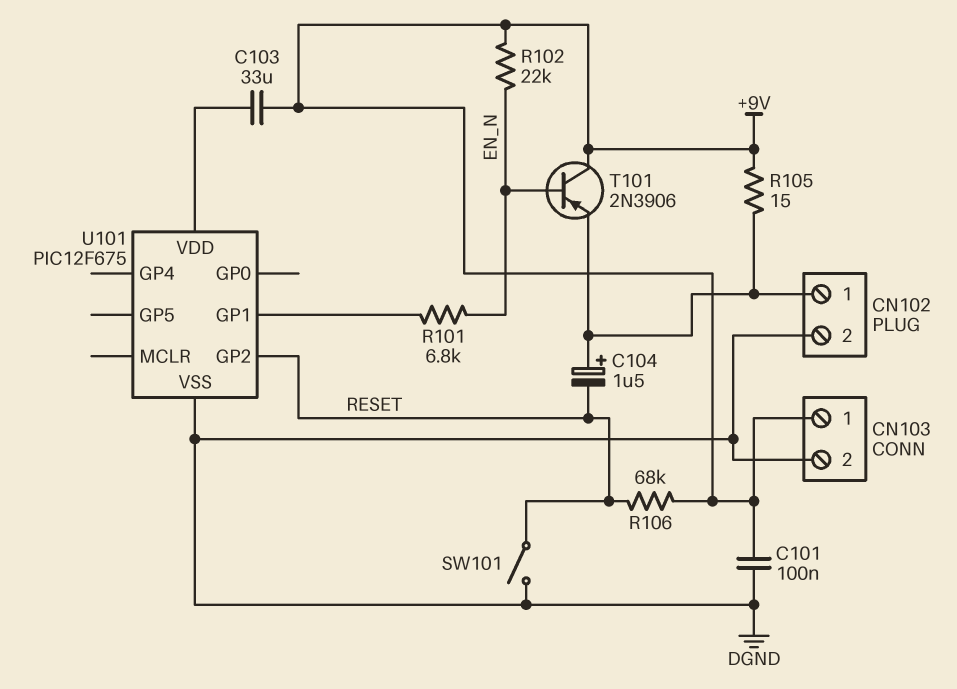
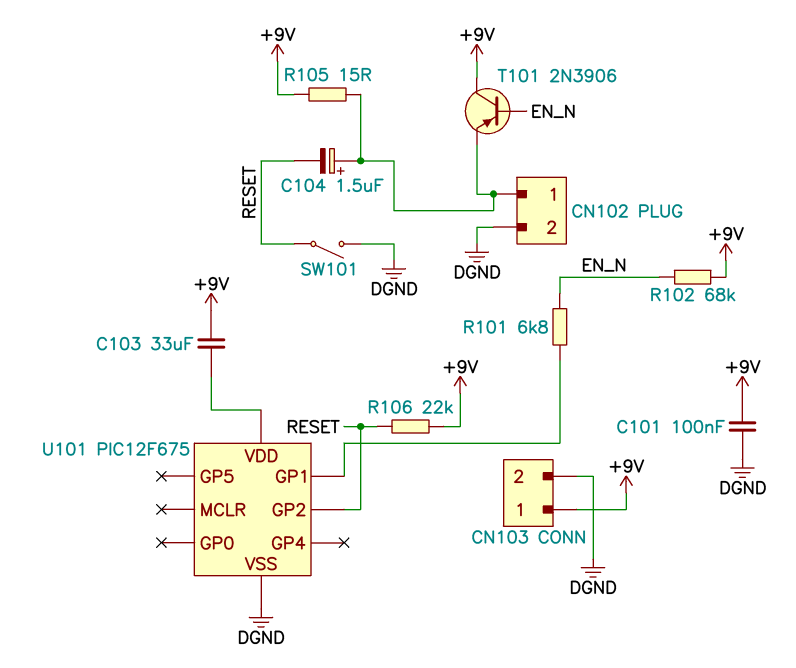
R102: 22k (+9V, EN_N) -> 68k (+9V, EN_N)
R106: 68k (+9V, RESET) -> 22k (+9V, RESET)

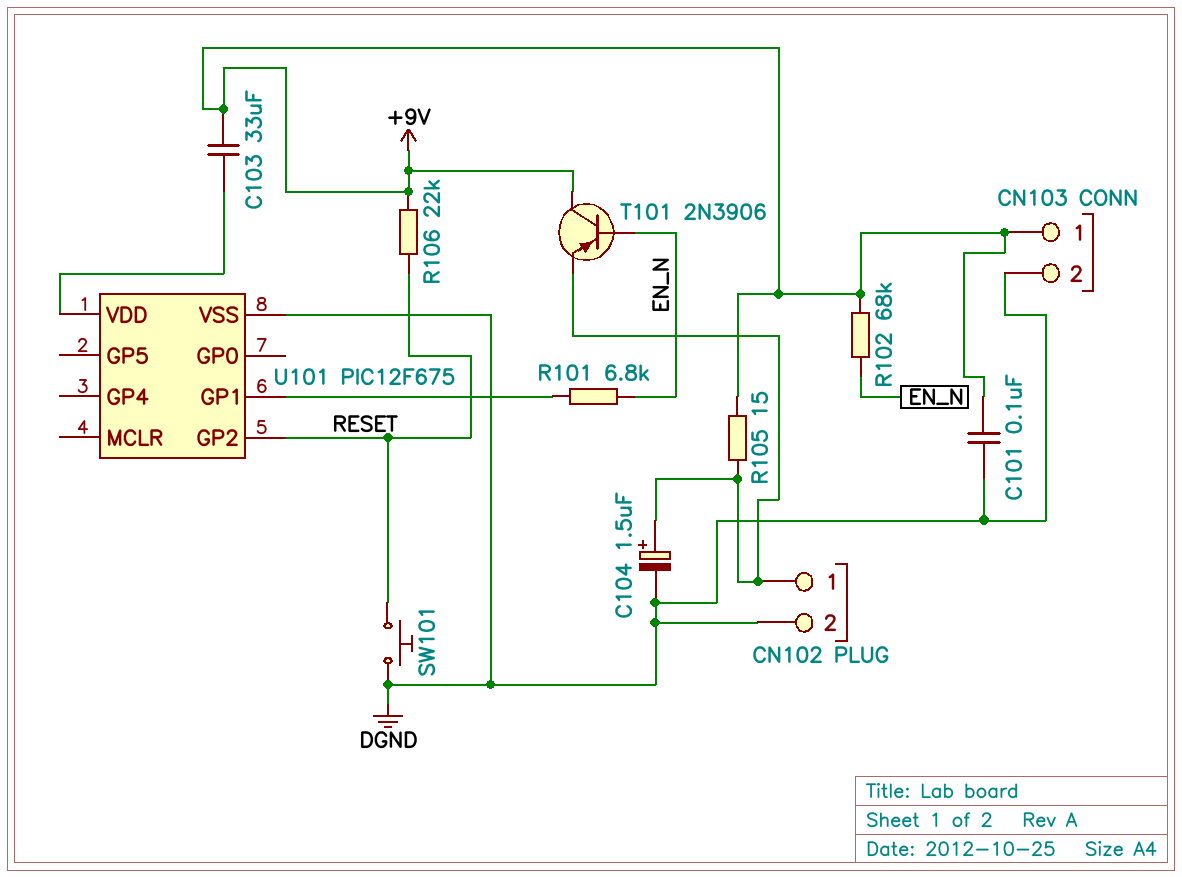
C104: 1.5uF (plus CN102/1, minus RESET) -> 1.5uF (plus CN102/1, minus DGND)
SW101: switch (DGND, RESET) -> button (DGND, RESET)

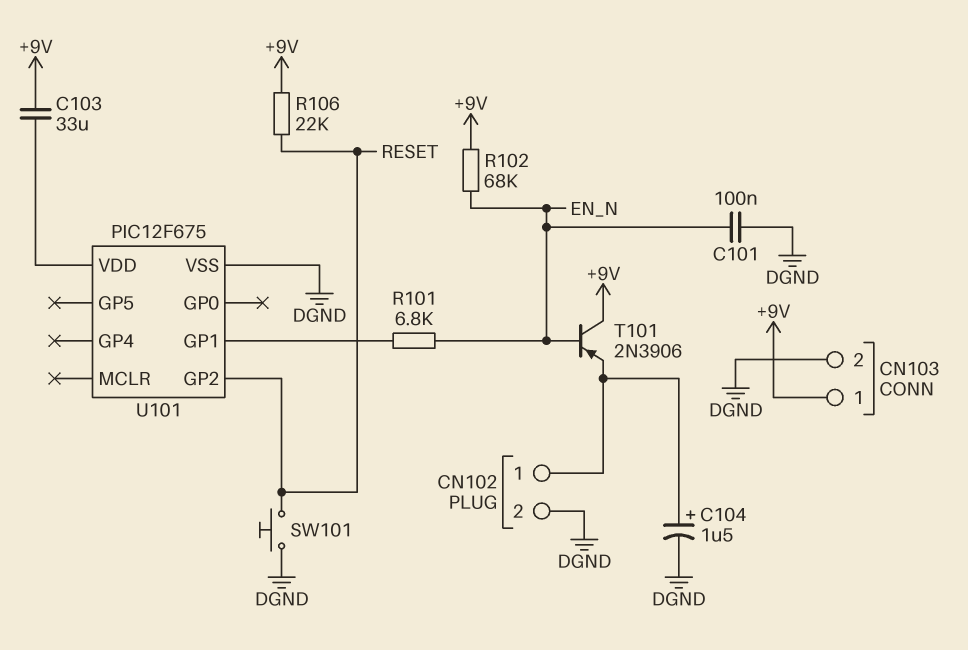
C101: 100nF (+9V, DGND) -> 100nF (DGND, EN_N)
R105: 15 (+9V, CN102/1) -> none

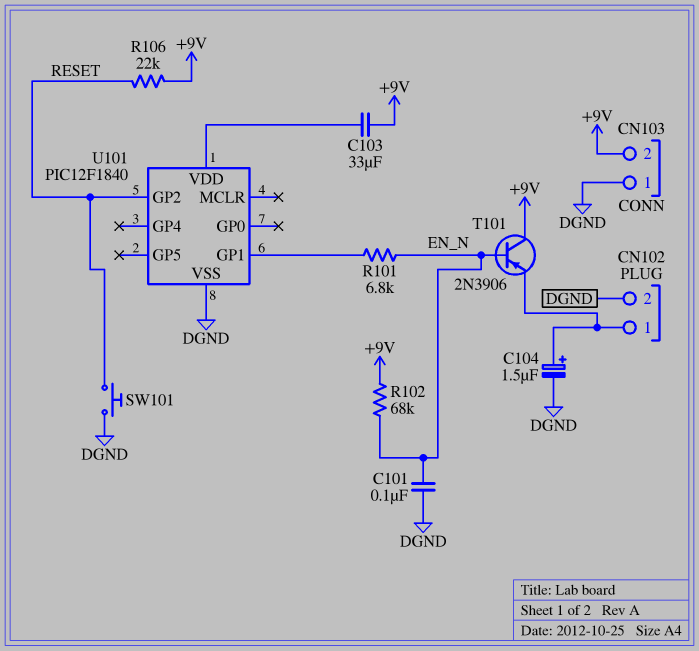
CN103 pin 1: +9V -> DGND
CN103 pin 2: DGND -> +9V
U101: PIC12F675 -> PIC12F1840

